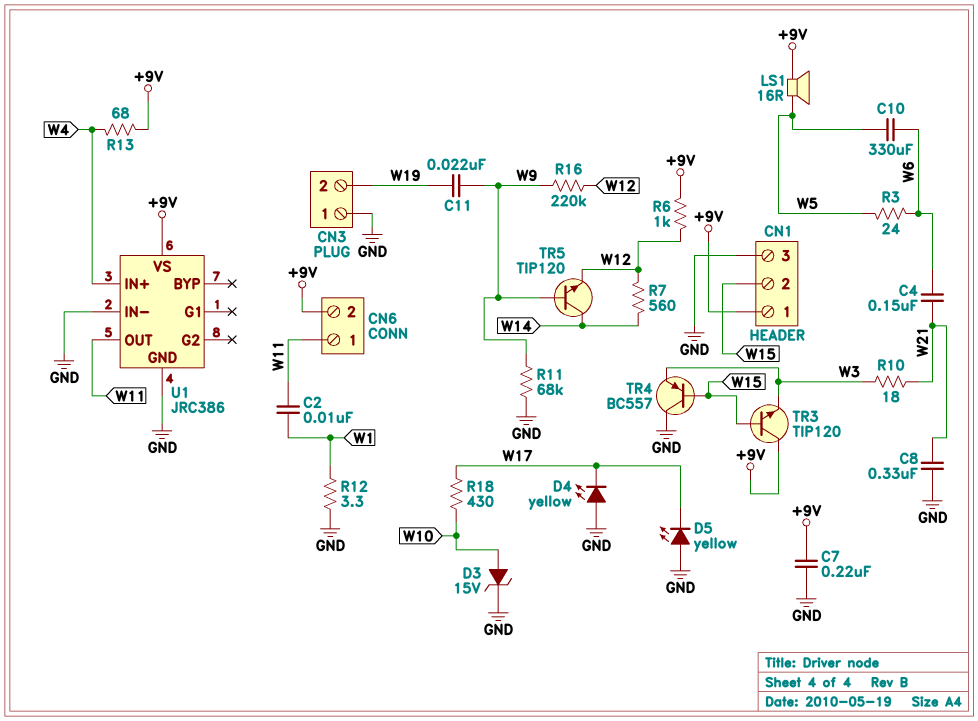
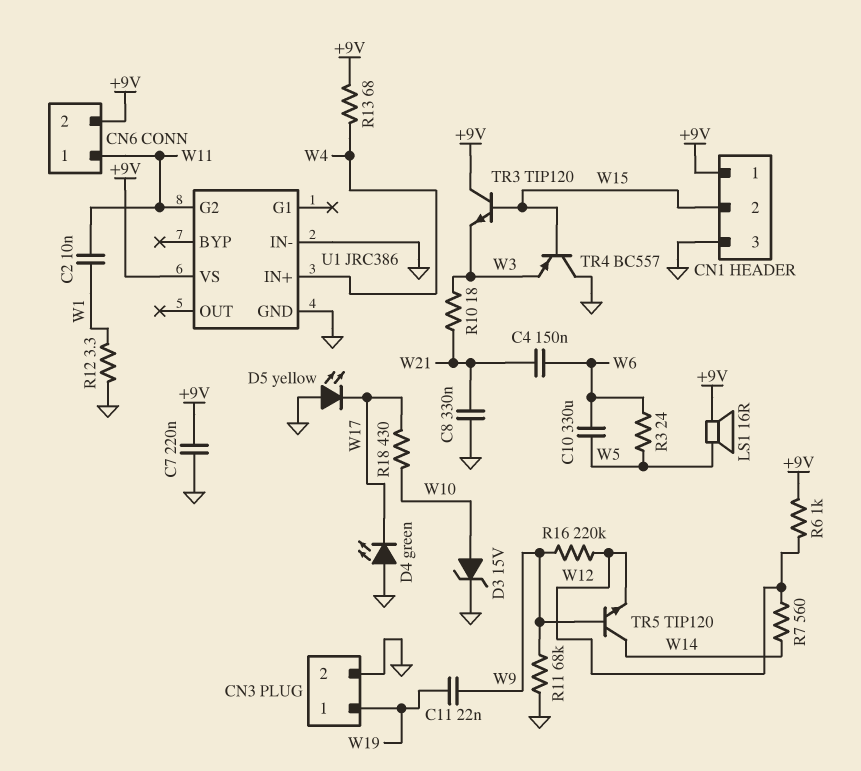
CN3 pin 1: GND -> W19
CN3 pin 2: W19 -> GND
D4: LED yellow (A GND, K W17) -> LED green (A GND, K W17)
U1 pin G2: none -> W11
U1 pin OUT: W11 -> none

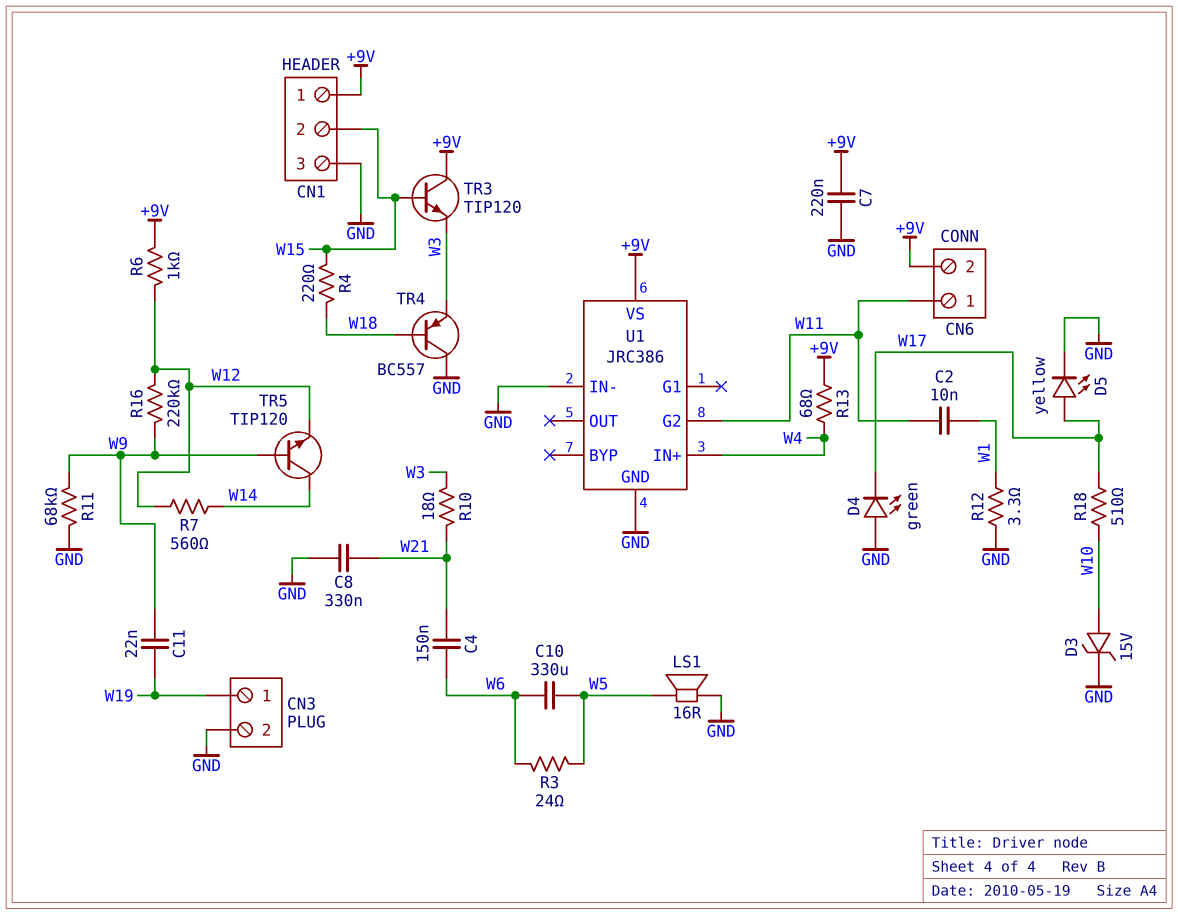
D5: LED yellow (A GND, K W17) -> LED yellow (A W17, K GND)
LS1: speaker 16R (+9V, W5) -> speaker 16R (GND, W5)
R4: none -> 220 (W15, W18)
R18: 430 (W10, W17) -> 510 (W10, W17)
TR4: PNP BC557 (B W15, C GND, E W3) -> PNP BC557 (B W18, C GND, E W3)

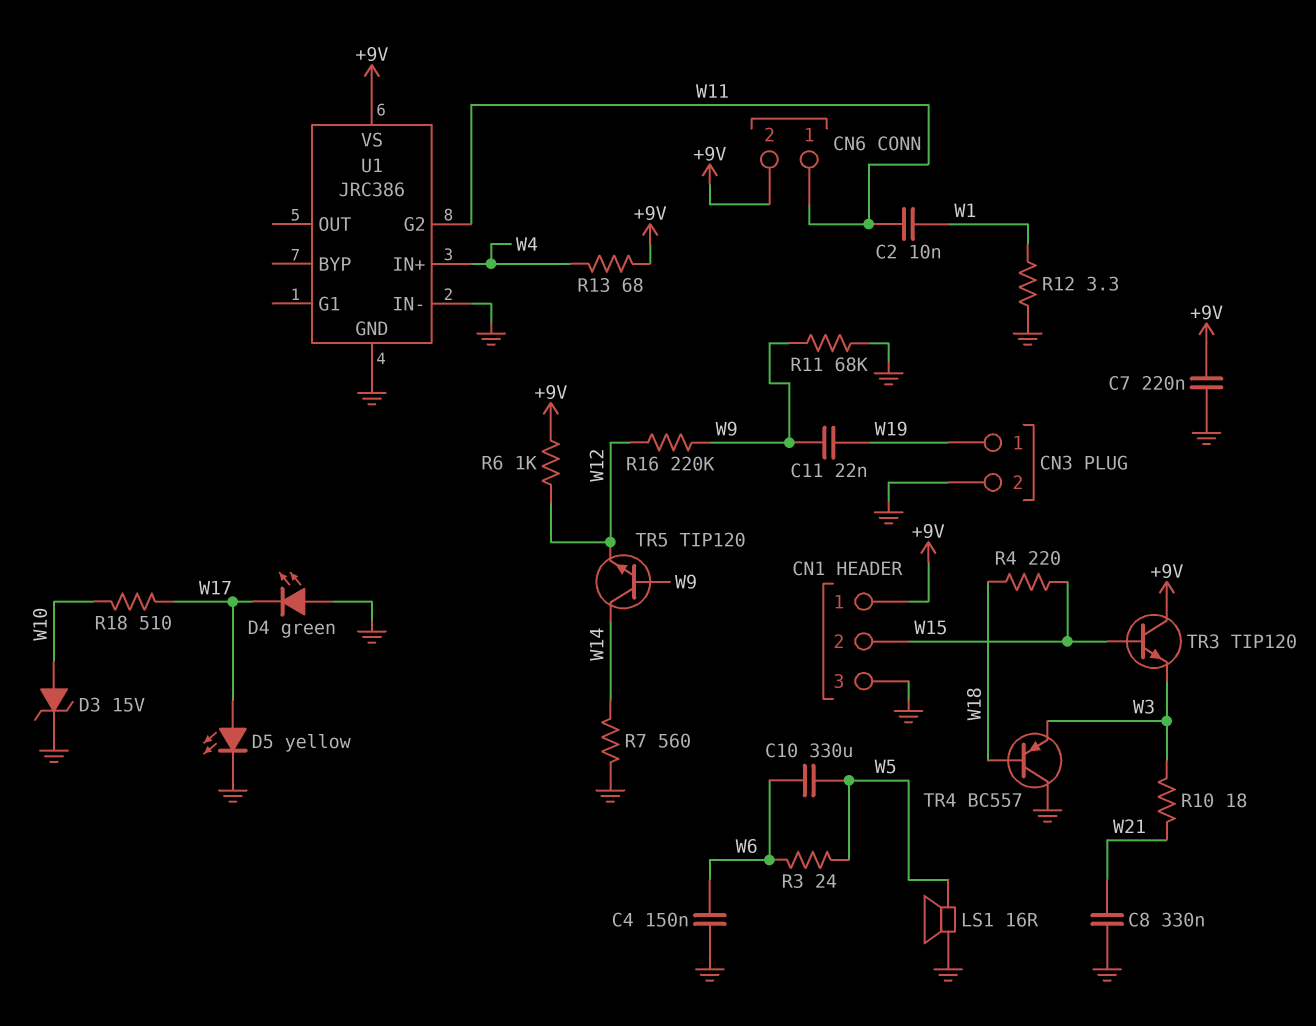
C4: 150nF (W6, W21) -> 150nF (GND, W6)
R7: 560 (W12, W14) -> 560 (GND, W14)

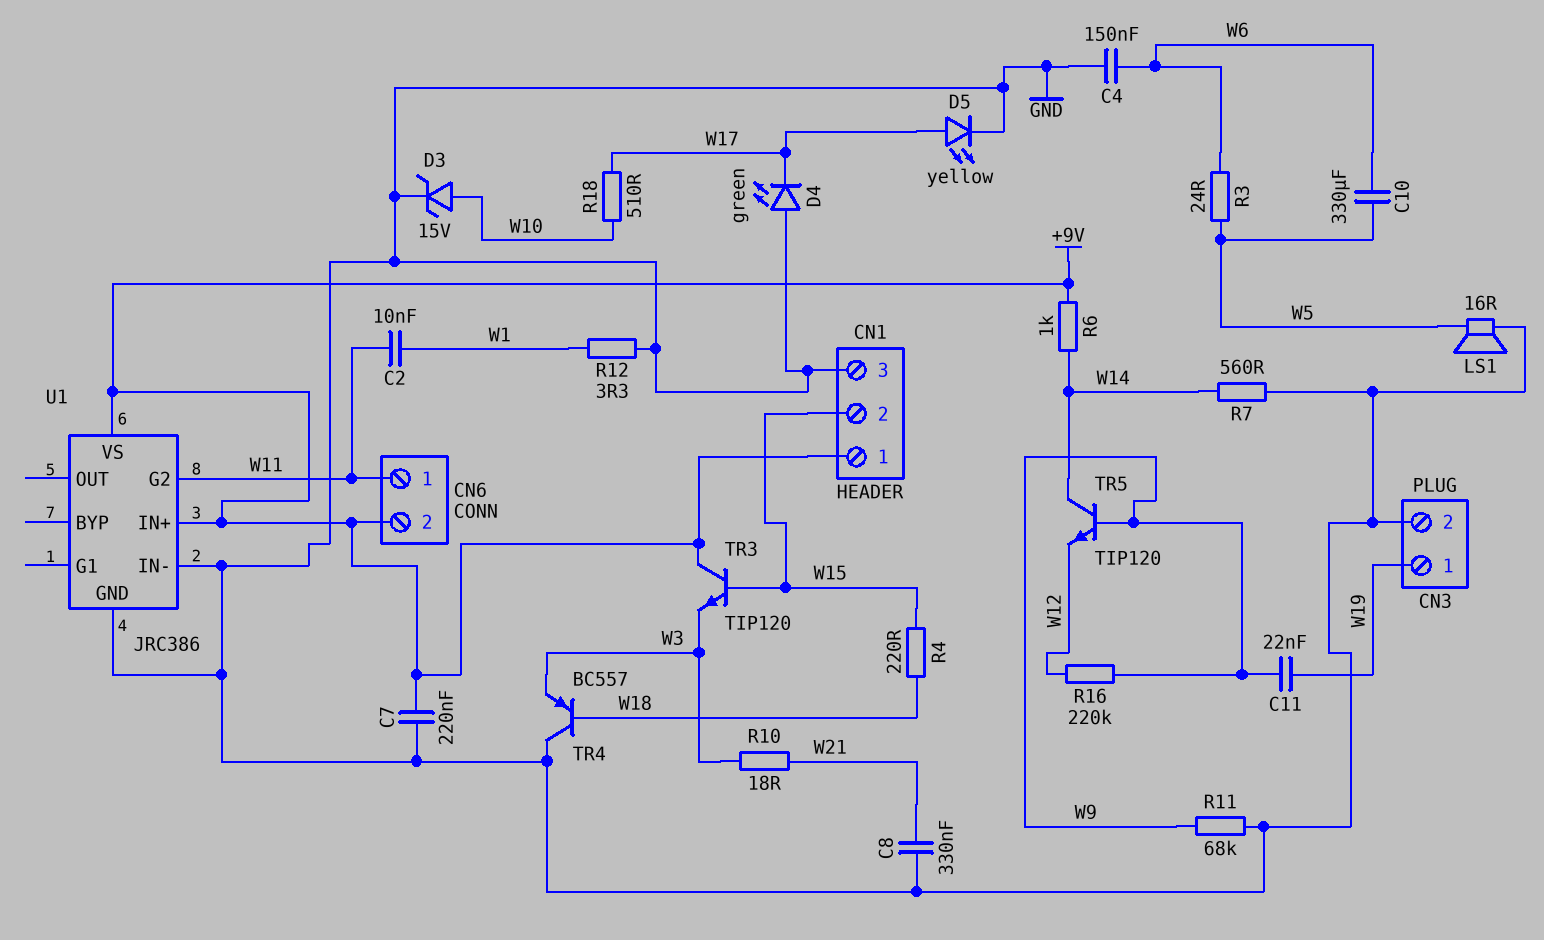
R6: 1k (+9V, W12) -> 1k (+9V, W14)
R13: 68 (+9V, W4) -> none
U1 pin IN+: W4 -> +9V

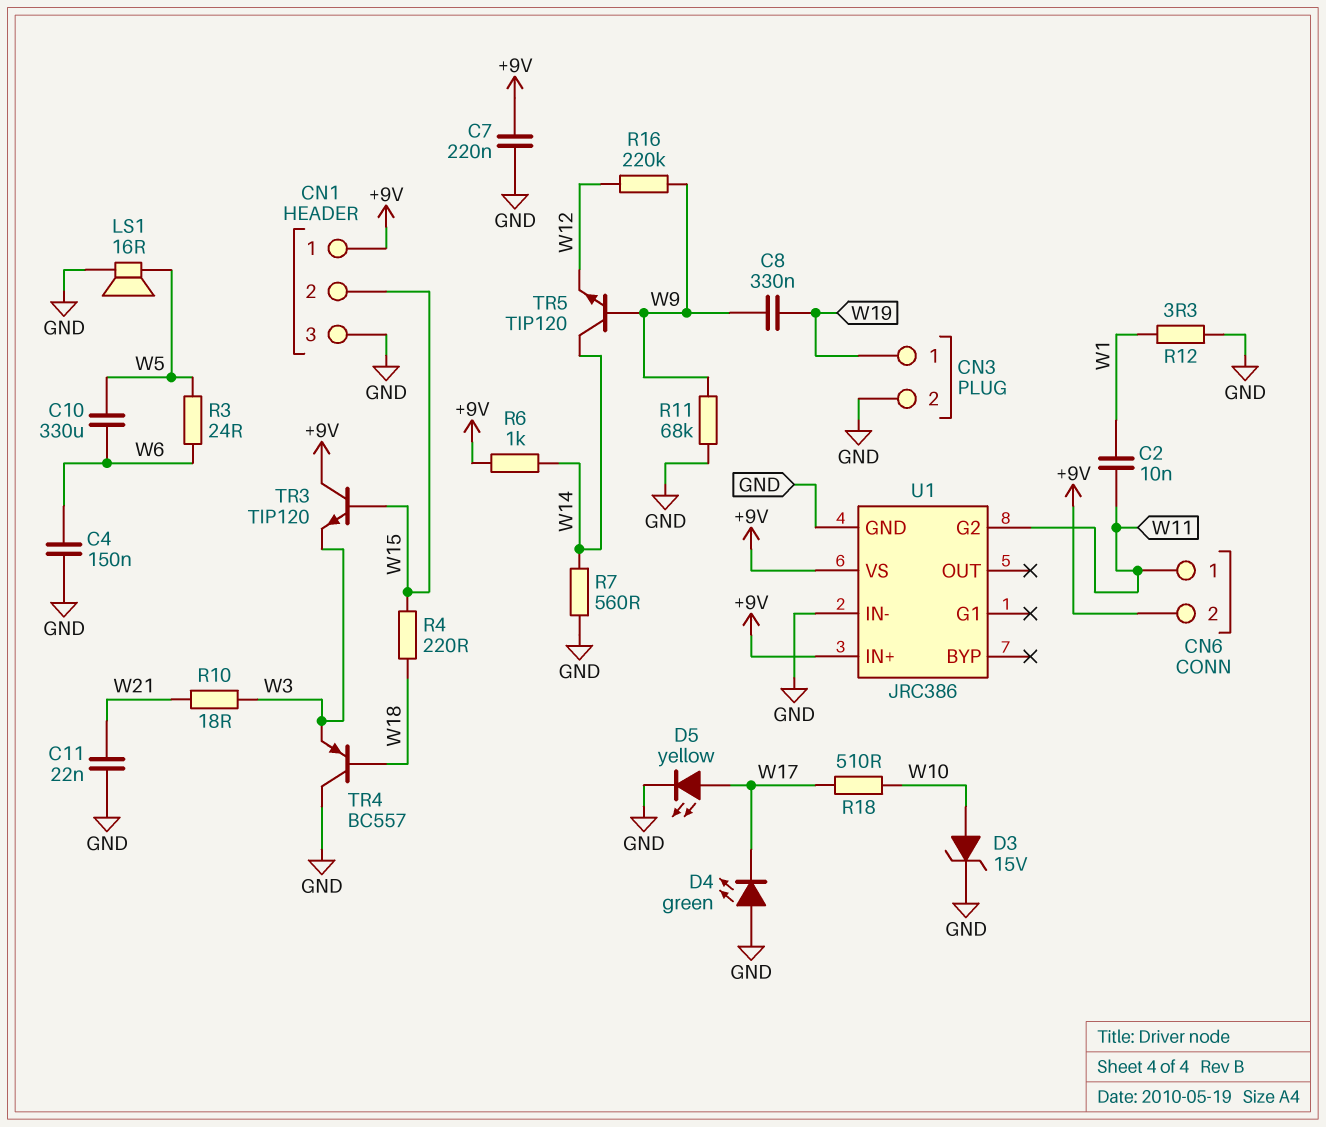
C8: 330nF (GND, W21) -> 330nF (W9, W19)
C11: 22nF (W9, W19) -> 22nF (GND, W21)

